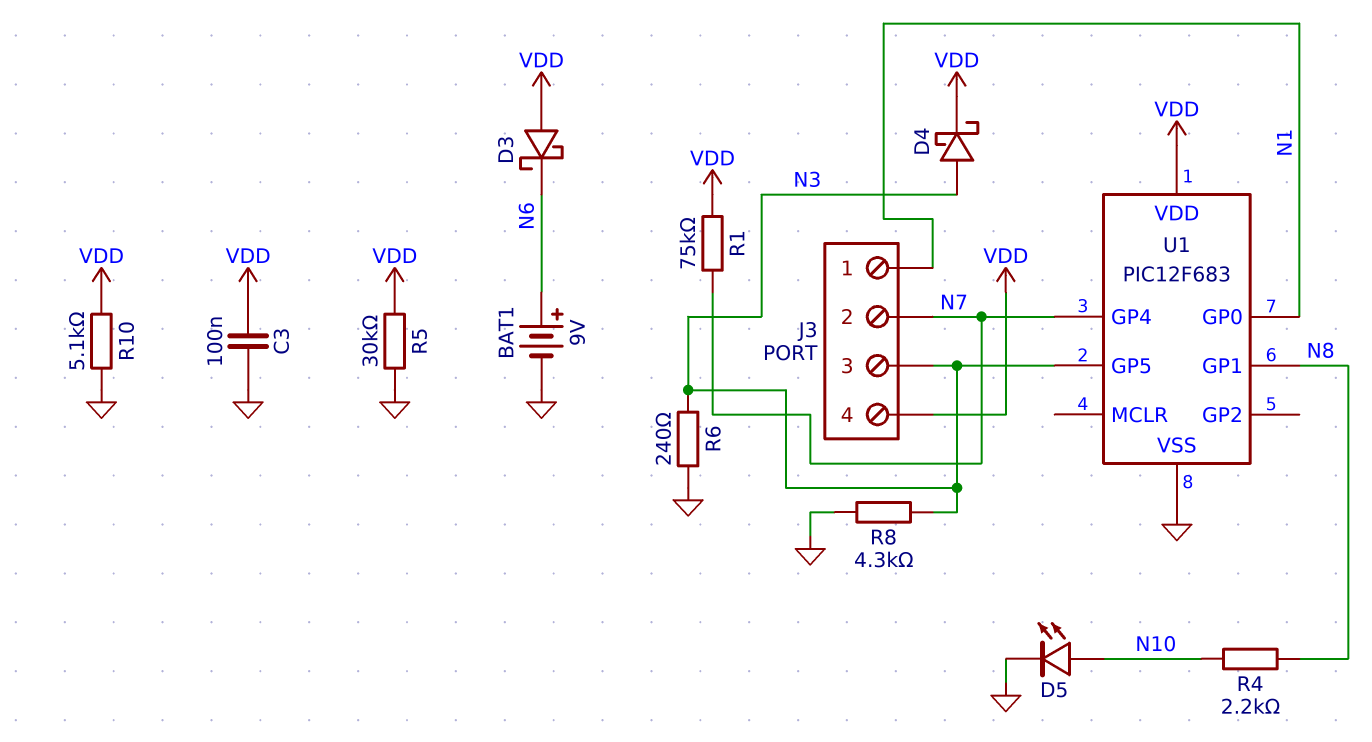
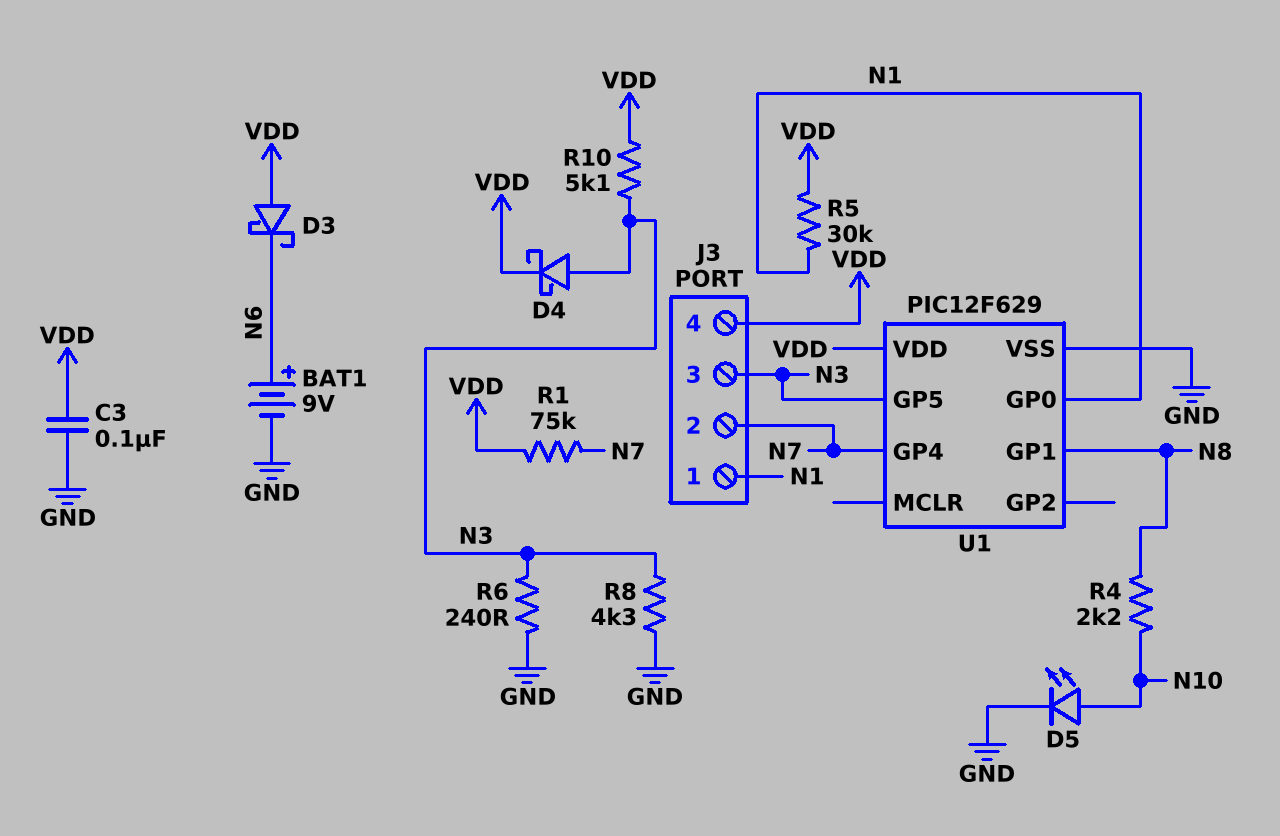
R5: 30k (GND, VDD) -> 30k (N1, VDD)
R10: 5.1k (GND, VDD) -> 5.1k (N3, VDD)
U1: PIC12F683 -> PIC12F629

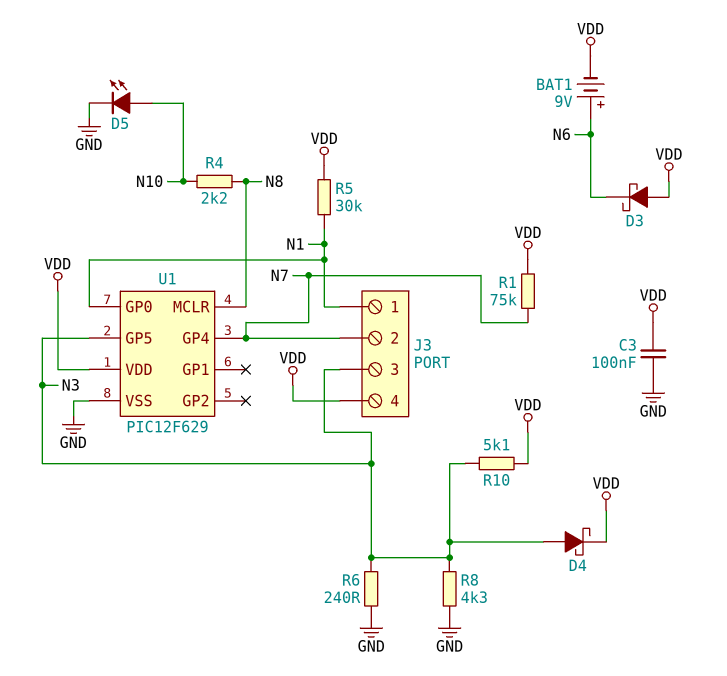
BAT1: 9V (plus N6, minus GND) -> 9V (plus N6, minus VDD)
U1 pin GP1: N8 -> none
U1 pin MCLR: none -> N8

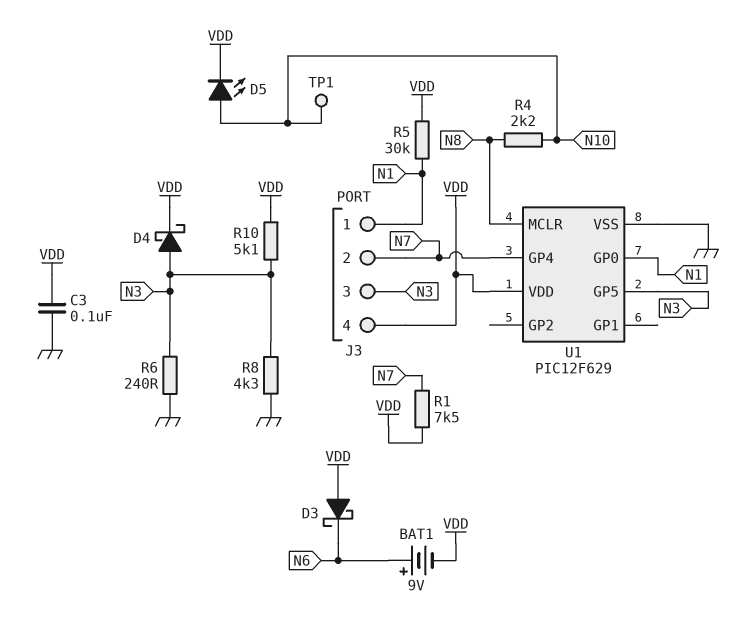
D5: LED (A N10, K GND) -> LED (A N10, K VDD)
R1: 75k (N7, VDD) -> 7.5k (N7, VDD)
TP1: none -> test point (N10)

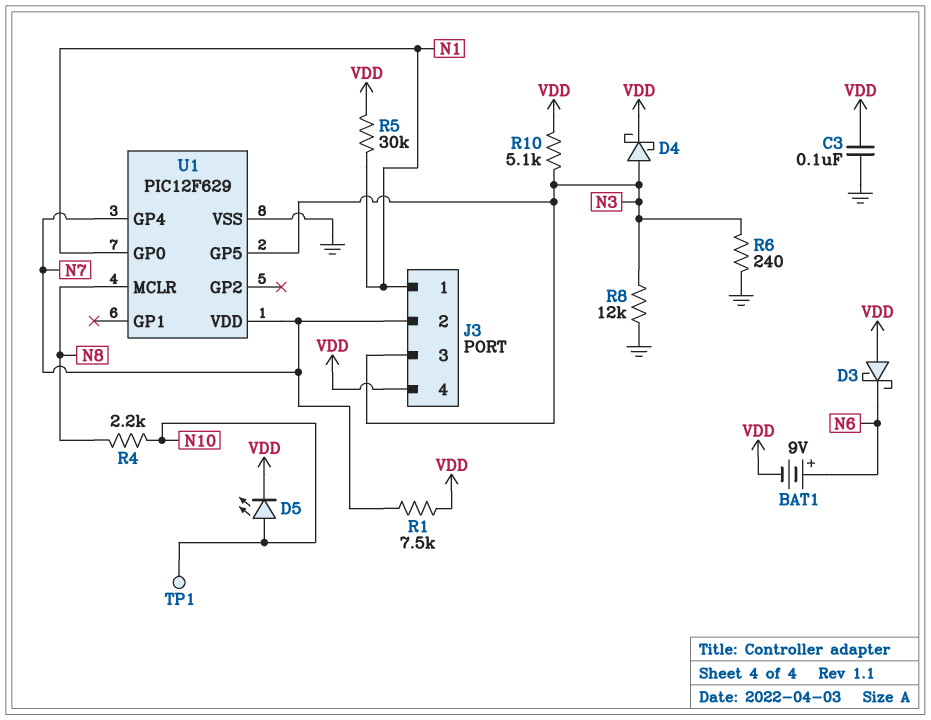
R8: 4.3k (GND, N3) -> 12k (GND, N3)
U1 pin VDD: VDD -> N7

